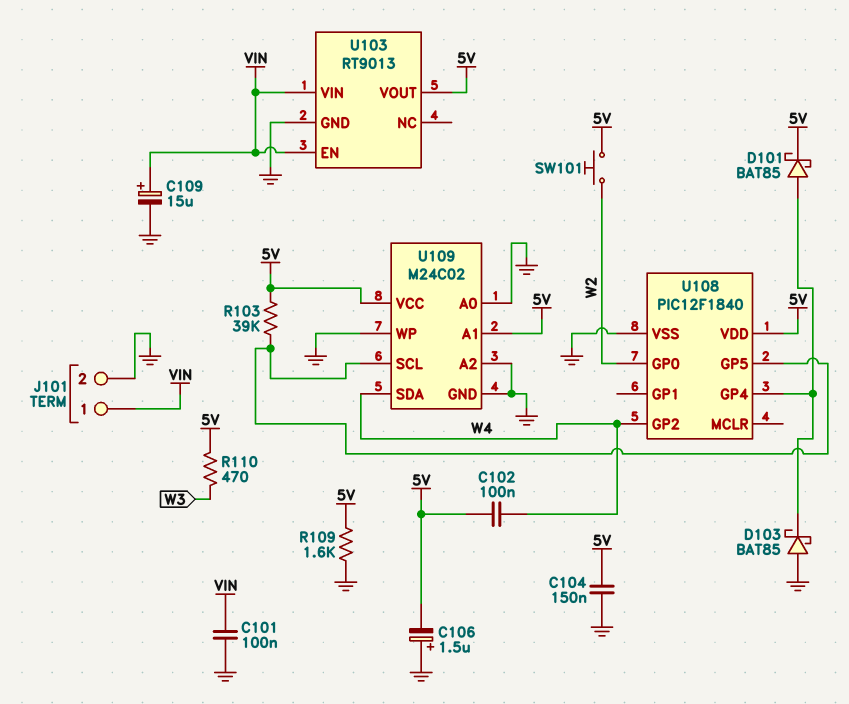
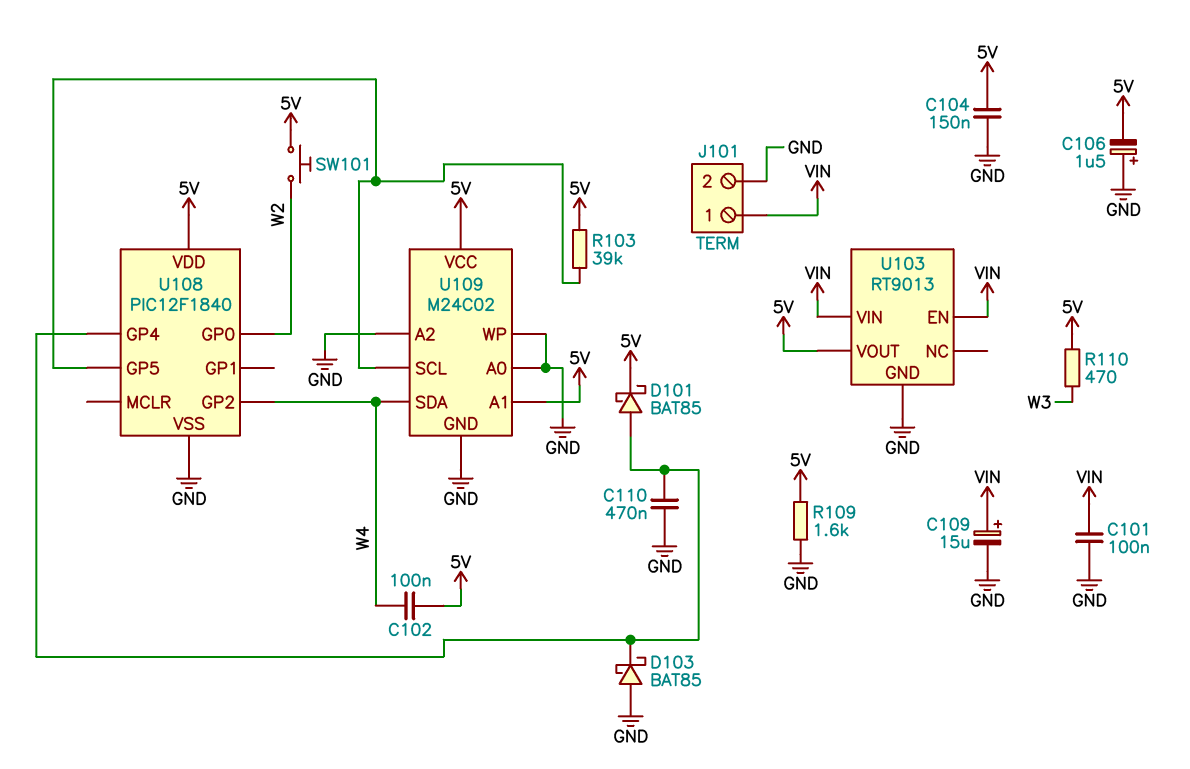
C110: none -> 470nF (GND, U108/GP4)

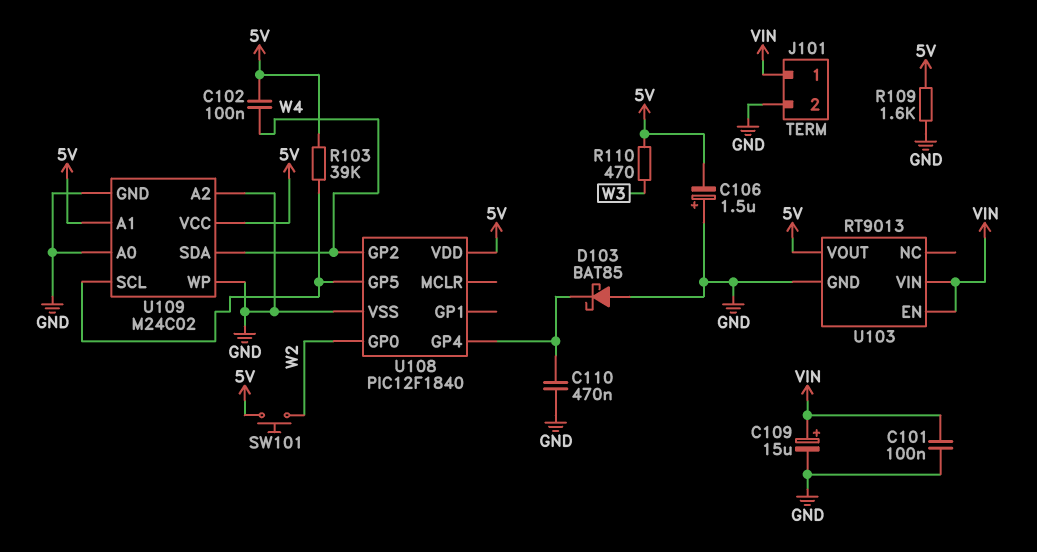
C104: 150nF (5V, GND) -> none
D101: schottky BAT85 (A U108/GP4, K 5V) -> none

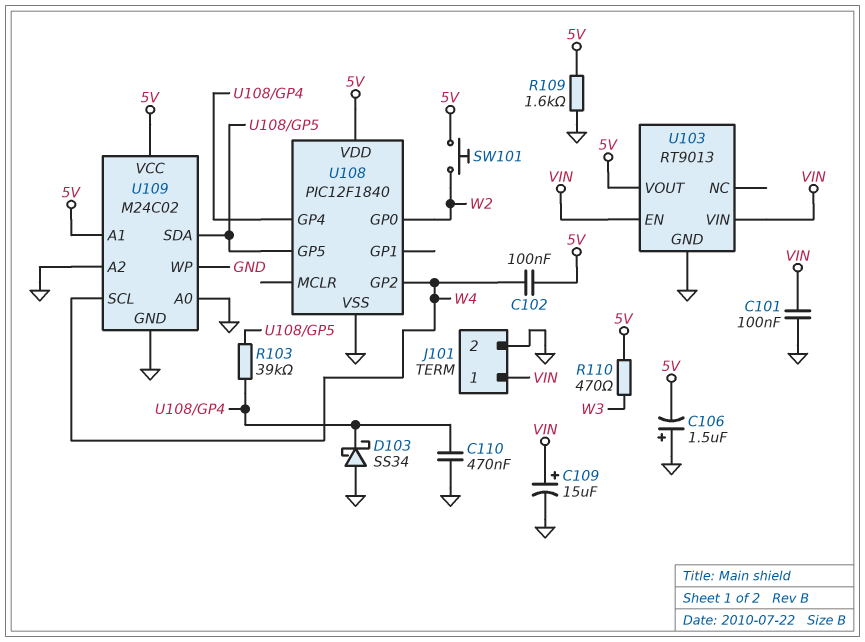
D103: schottky BAT85 (A GND, K U108/GP4) -> schottky SS34 (A GND, K U108/GP4)
R103: 39k (5V, U108/GP5) -> 39k (U108/GP4, U108/GP5)
U109 pin SCL: U108/GP5 -> W4
U109 pin SDA: W4 -> U108/GP5

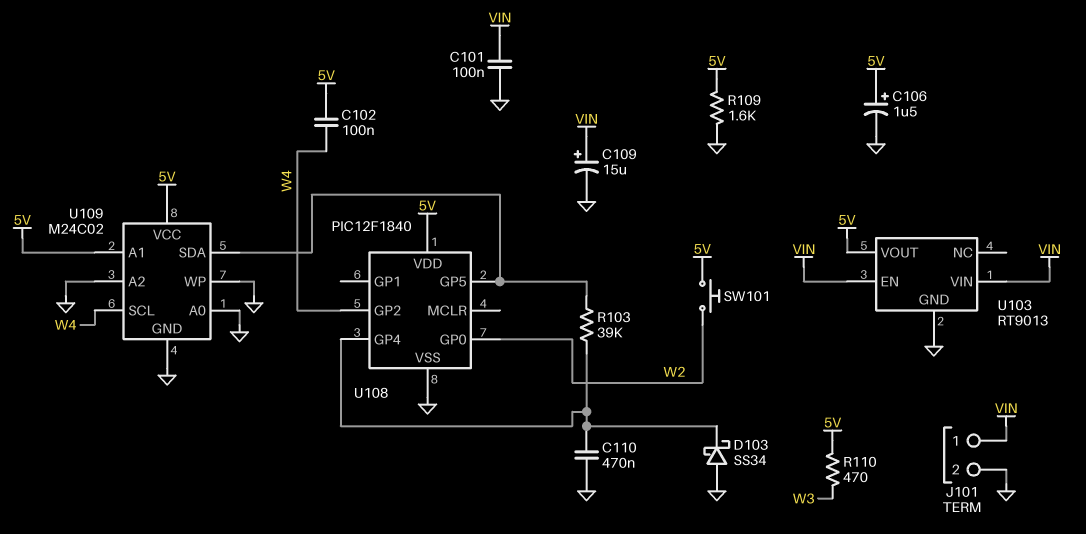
C106: 1.5uF (plus GND, minus 5V) -> 1.5uF (plus 5V, minus GND)

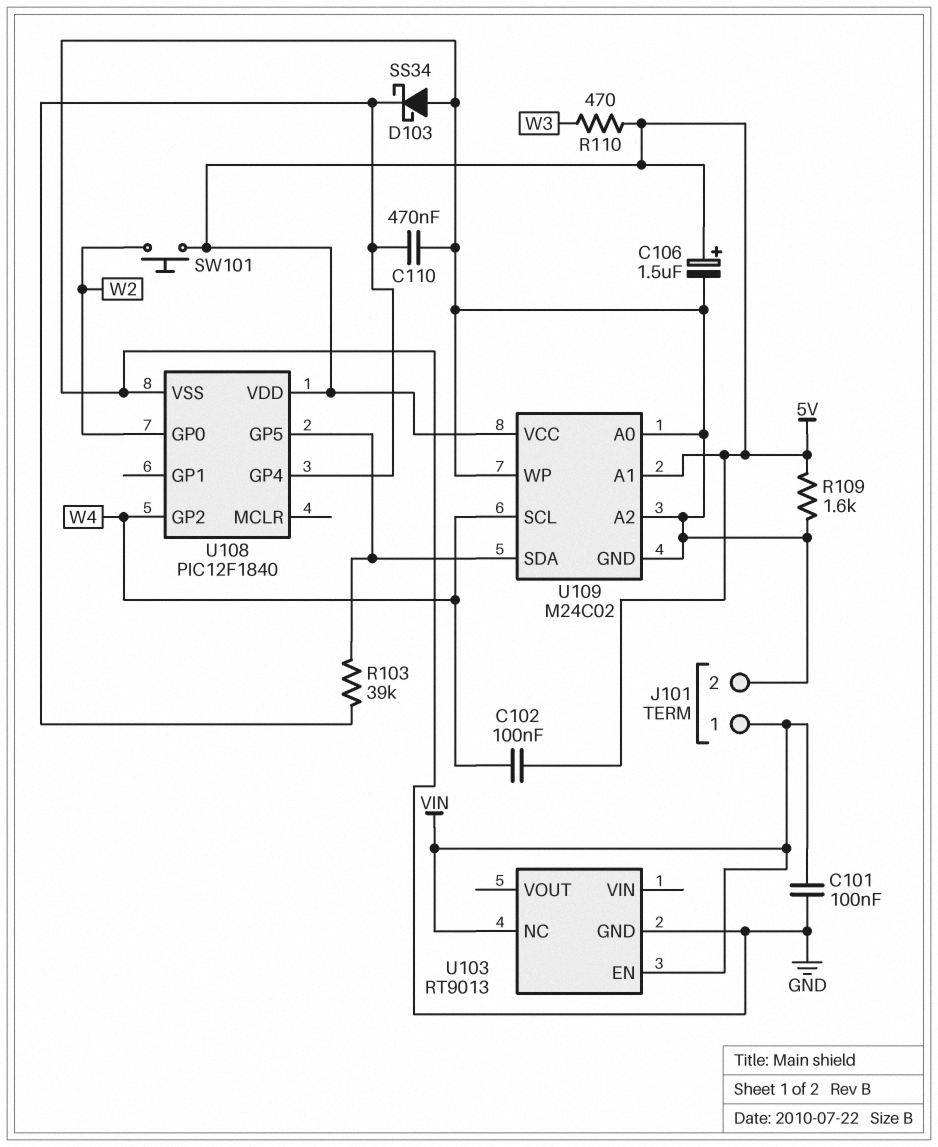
C109: 15uF (plus VIN, minus GND) -> none
U103 pin NC: none -> VIN
U103 pin VIN: VIN -> none
U103 pin VOUT: 5V -> none

